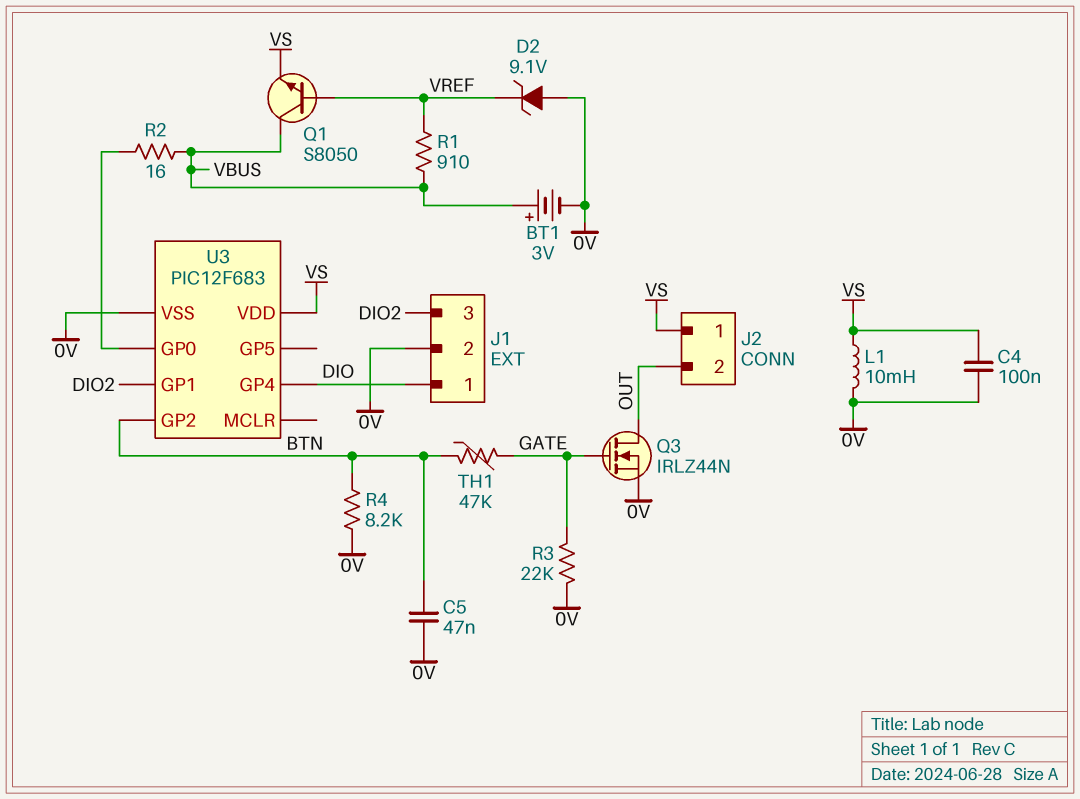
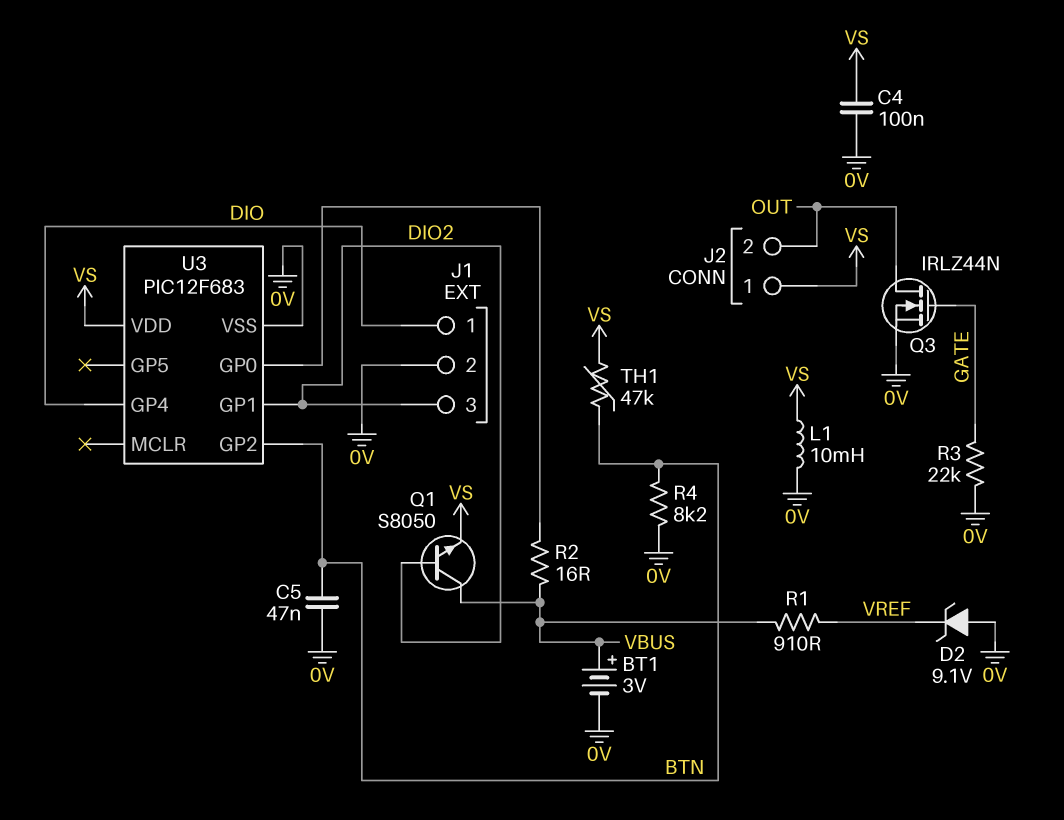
Q1: NPN S8050 (B VREF, C VBUS, E VS) -> NPN S8050 (B DIO2, C VBUS, E VS)
TH1: 47k (BTN, GATE) -> 47k (BTN, VS)

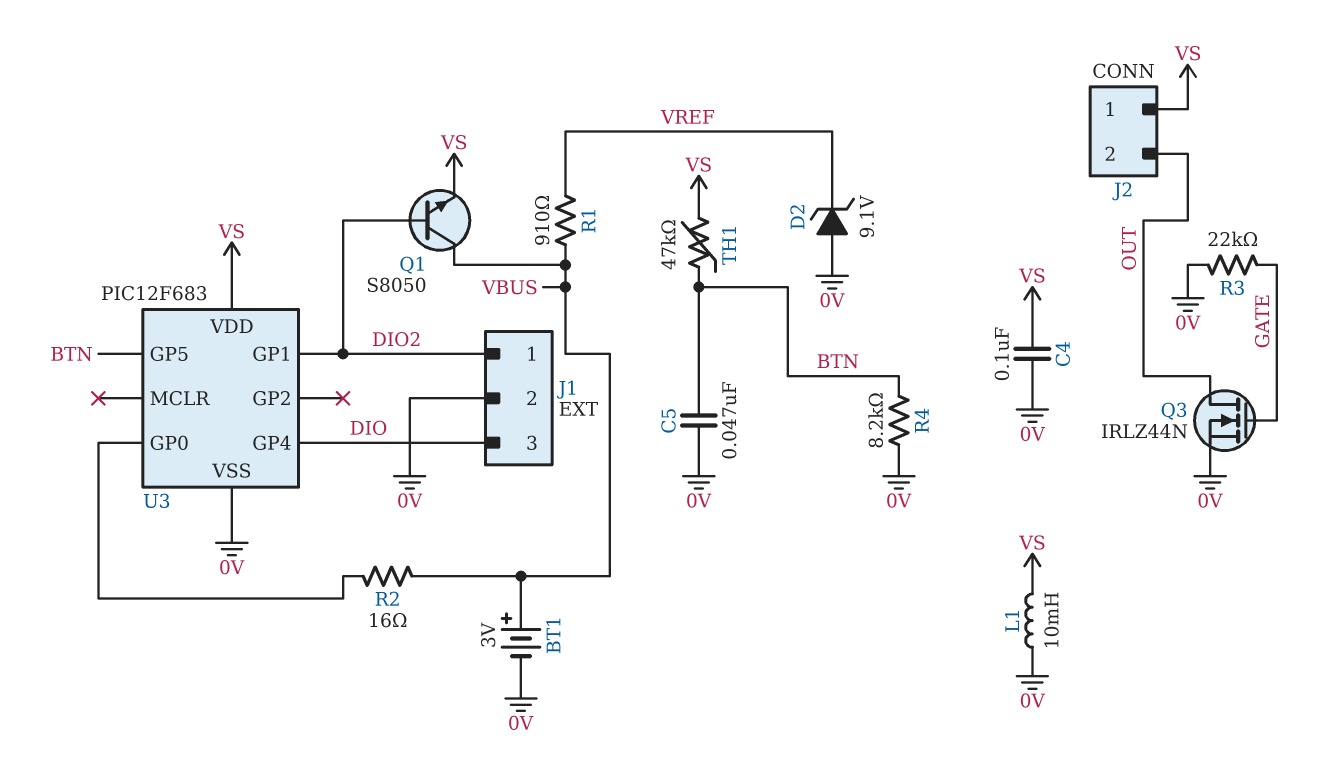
J1 pin 1: DIO -> DIO2
J1 pin 3: DIO2 -> DIO
U3 pin GP2: BTN -> none
U3 pin GP5: none -> BTN

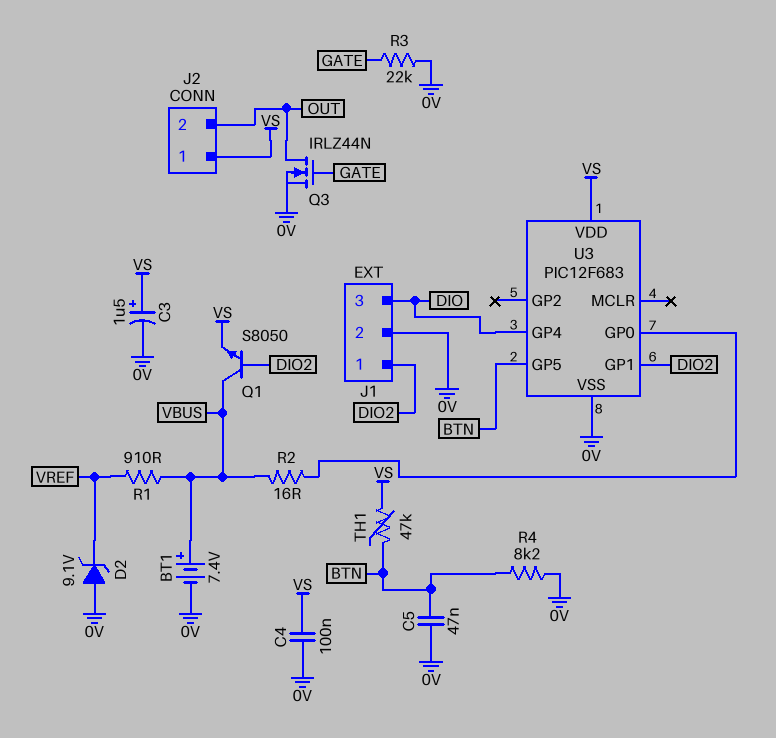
BT1: 3V (plus VBUS, minus 0V) -> 7.4V (plus VBUS, minus 0V)
C3: none -> 1.5uF (plus VS, minus 0V)
L1: 10mH (0V, VS) -> none

